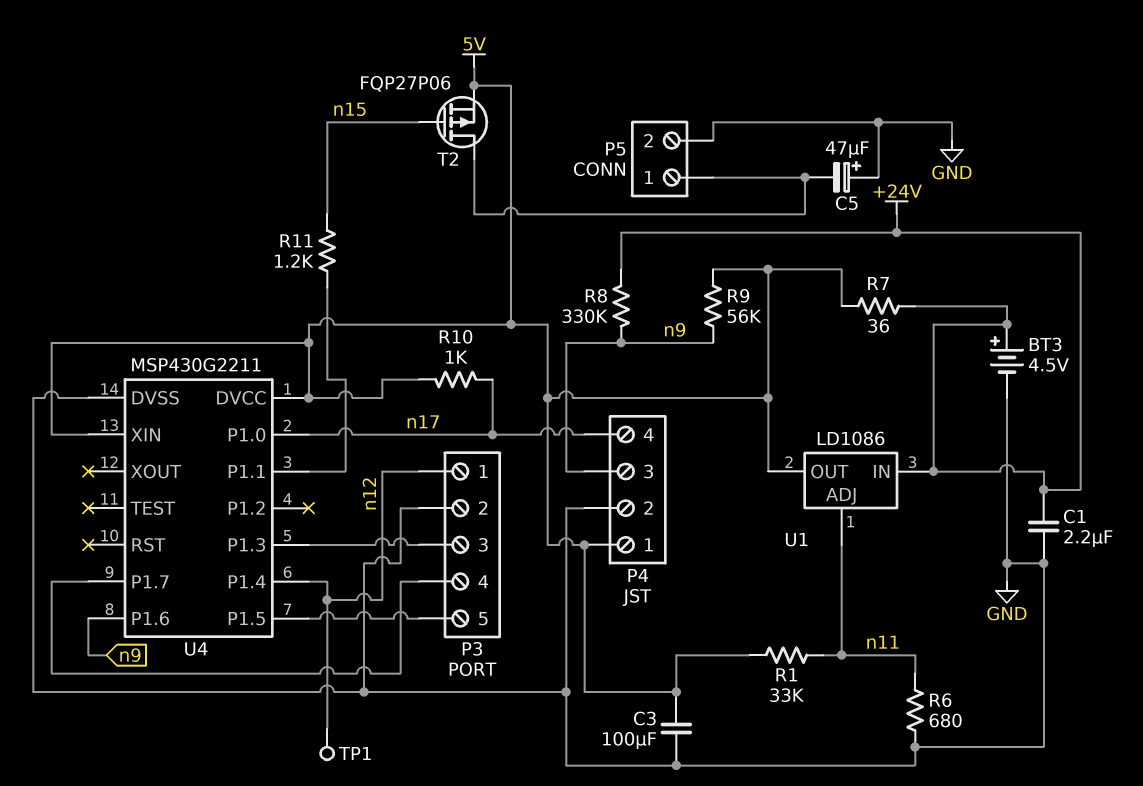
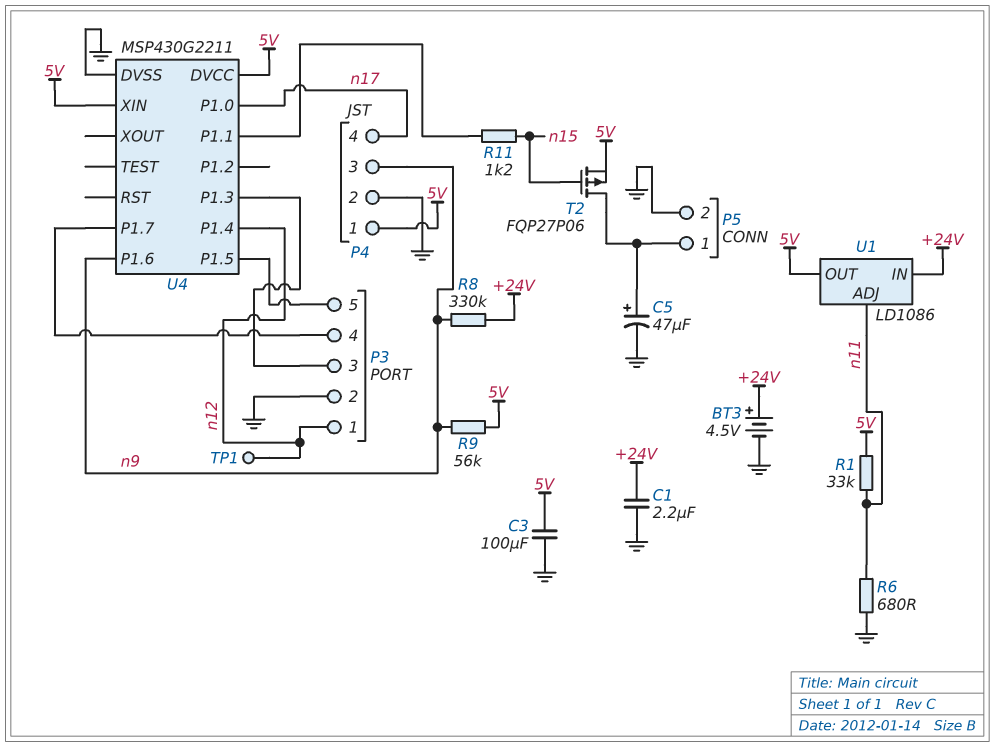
C5: 47uF (plus GND, minus P5/1) -> 47uF (plus P5/1, minus GND)
R7: 36 (+24V, 5V) -> none
R10: 1k (5V, n17) -> none

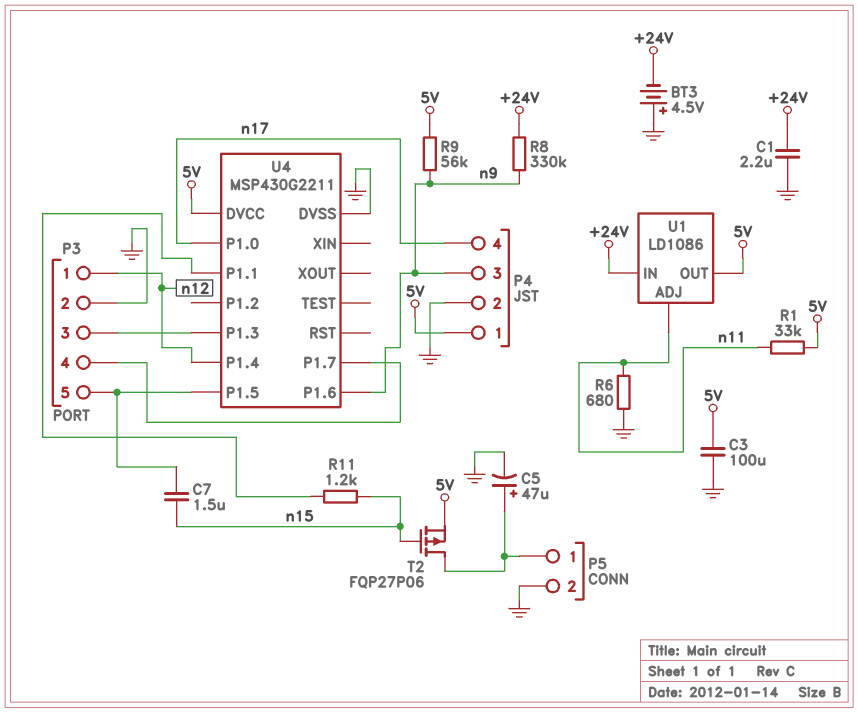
BT3: 4.5V (plus +24V, minus GND) -> 4.5V (plus GND, minus +24V)
C7: none -> 1.5uF (P3/5, n15)
TP1: test point (n12) -> none
U4 pin XIN: 5V -> none

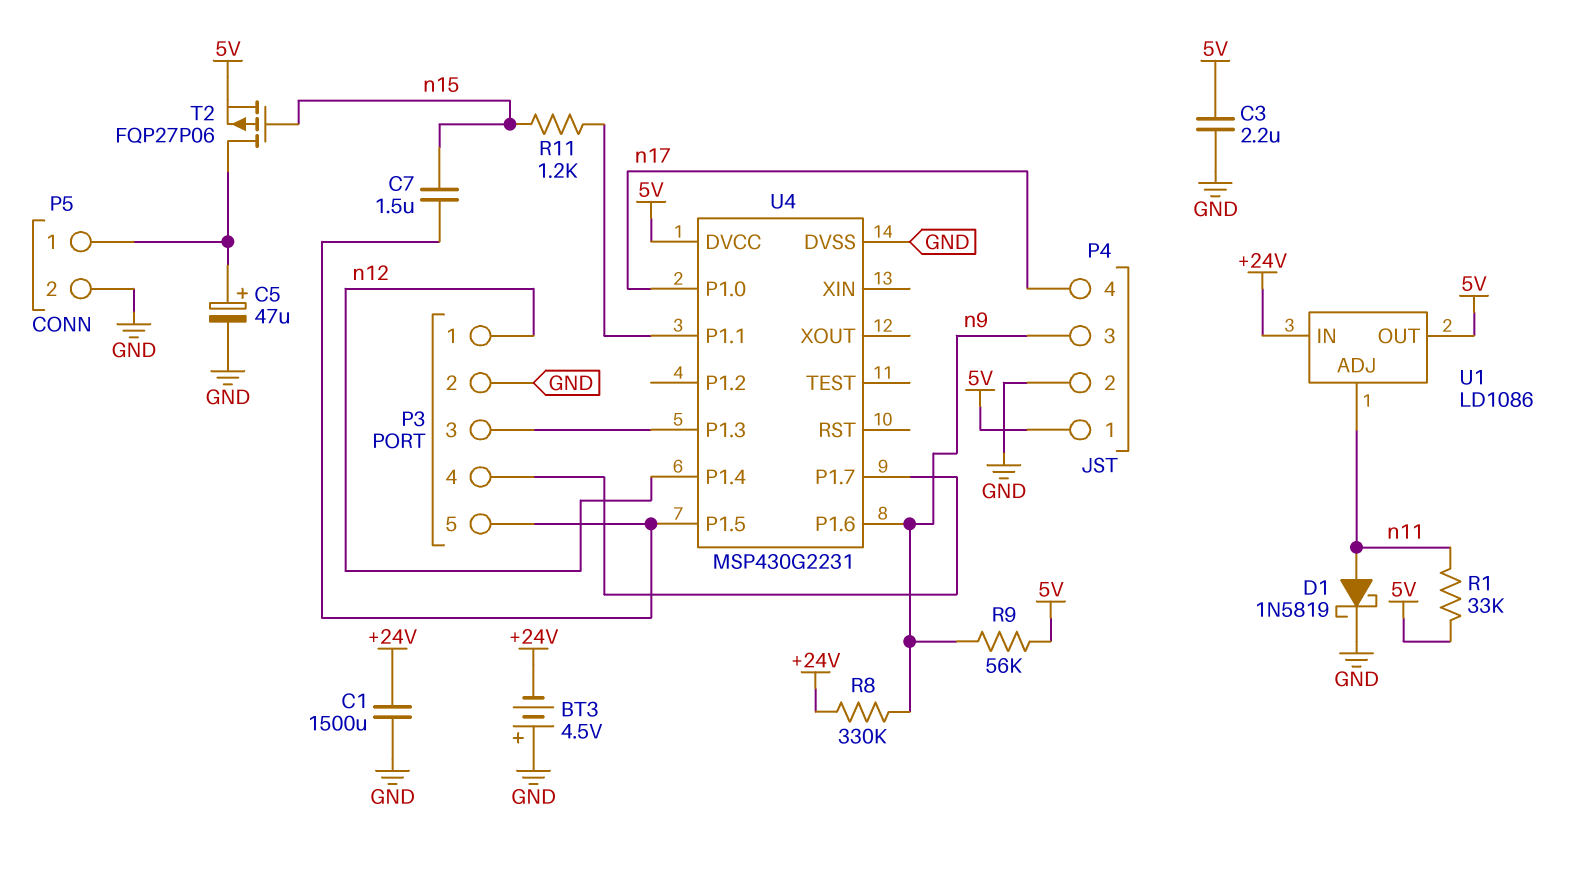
C1: 2.2uF (+24V, GND) -> 1500uF (+24V, GND)
C3: 100uF (5V, GND) -> 2.2uF (5V, GND)
D1: none -> schottky 1N5819 (A n11, K GND)
R6: 680 (GND, n11) -> none
U4: MSP430G2211 -> MSP430G2231

